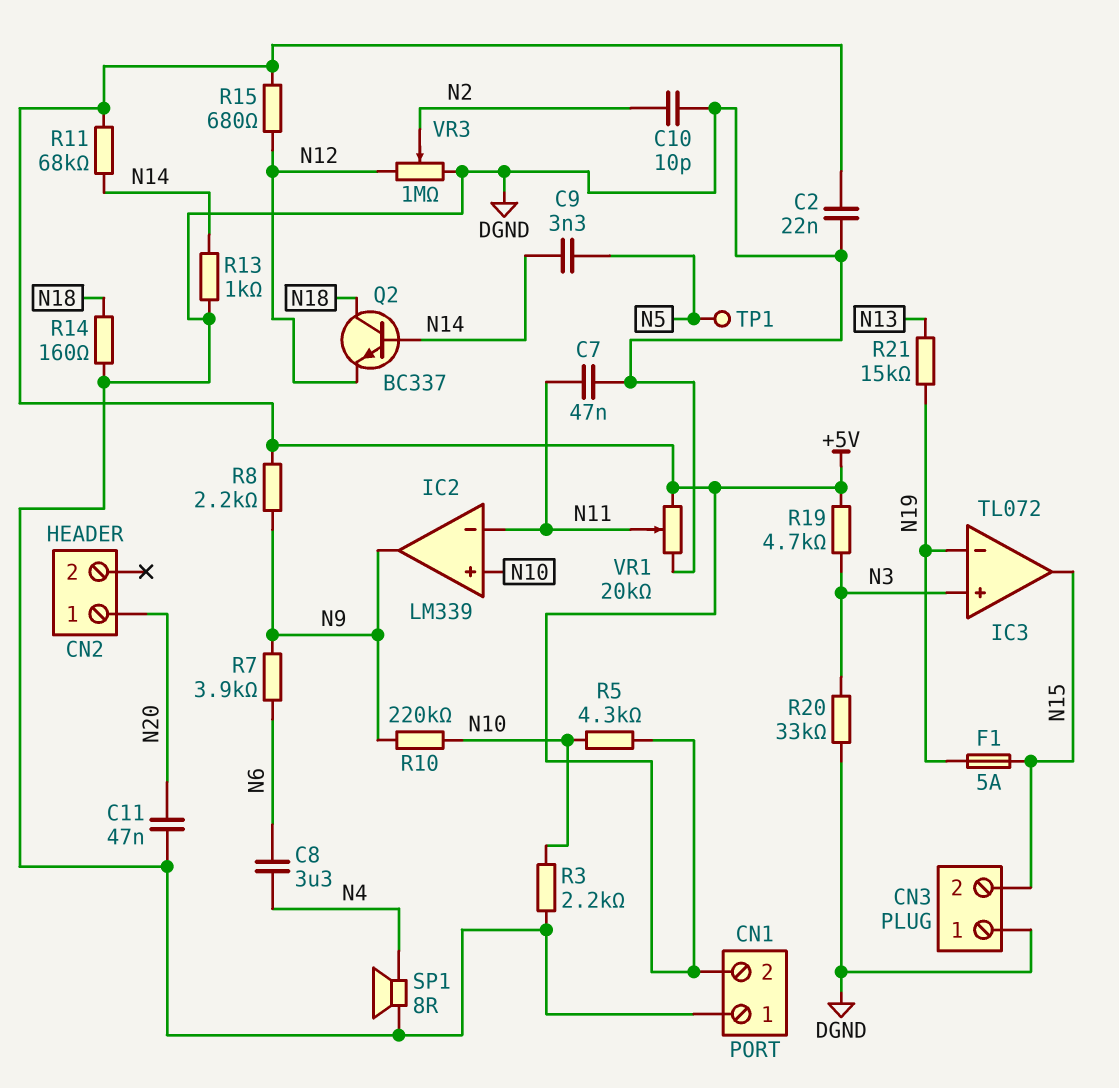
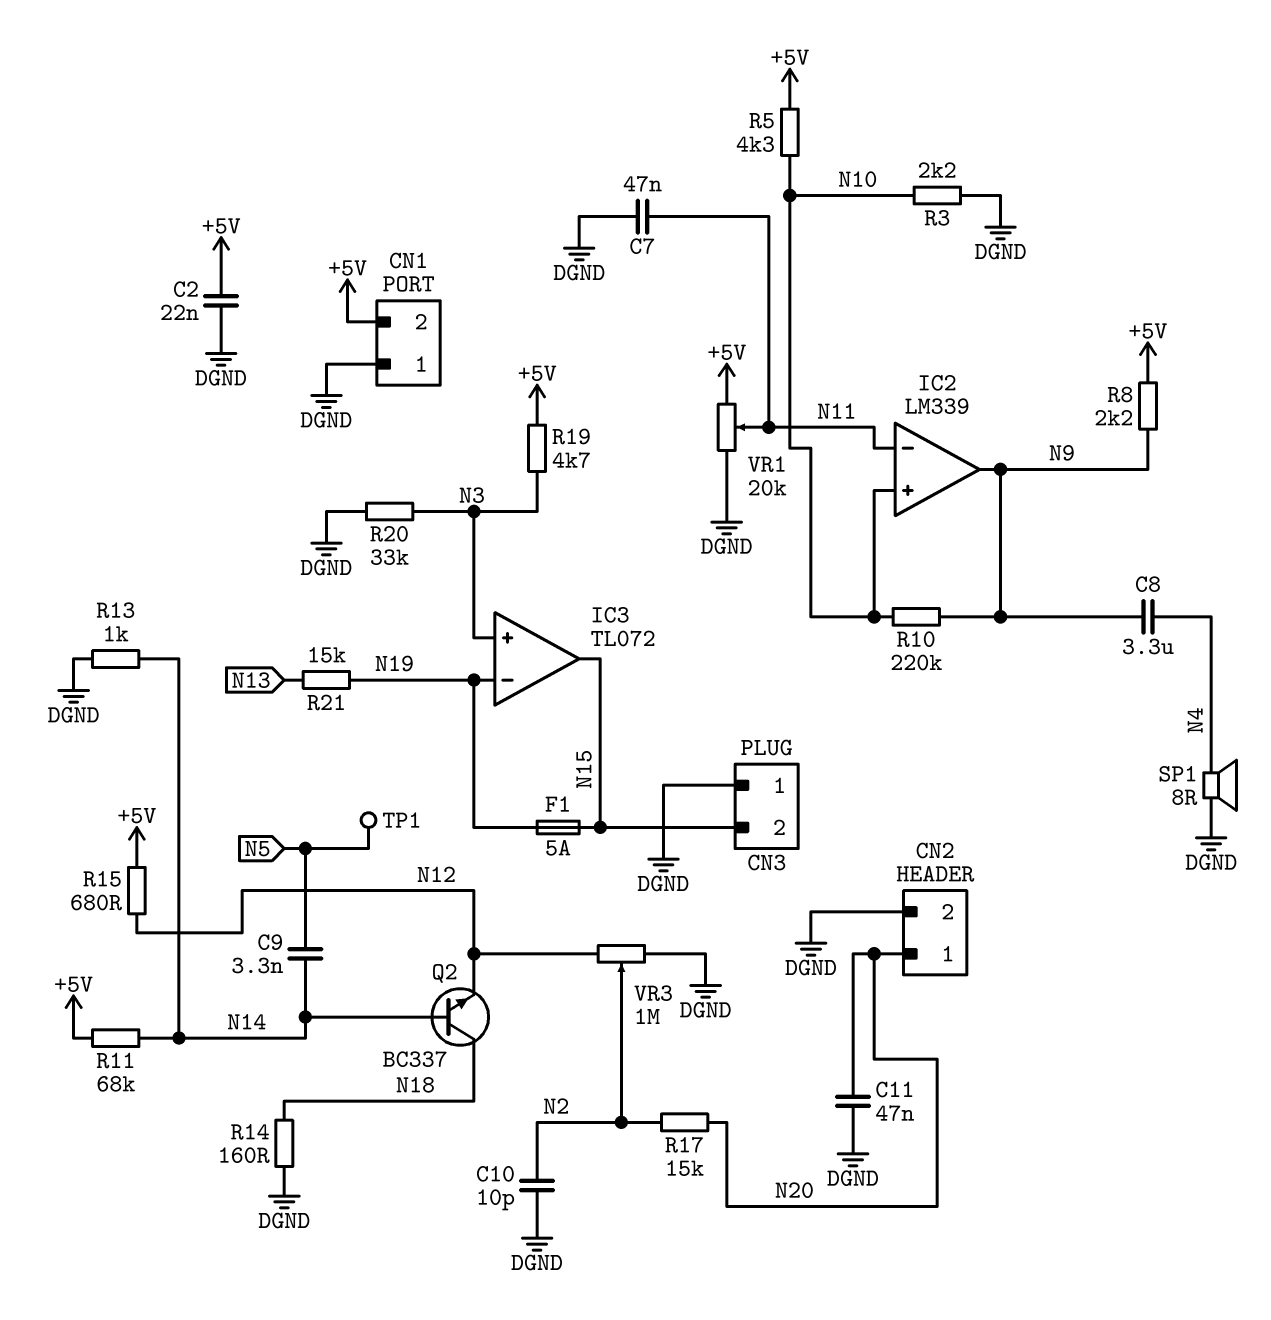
C8: 3.3uF (N4, N6) -> 3.3uF (N4, N9)
CN2 pin 2: none -> DGND
R7: 3.9k (N6, N9) -> none
R17: none -> 15k (N2, N20)

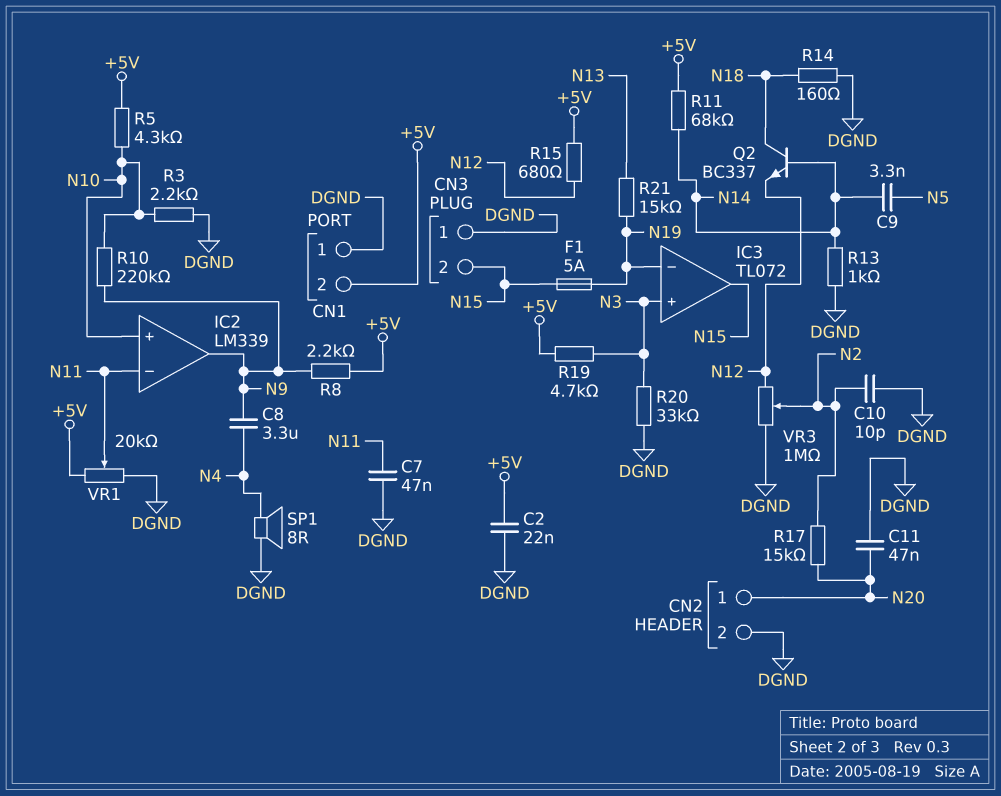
TP1: test point (N5) -> none

